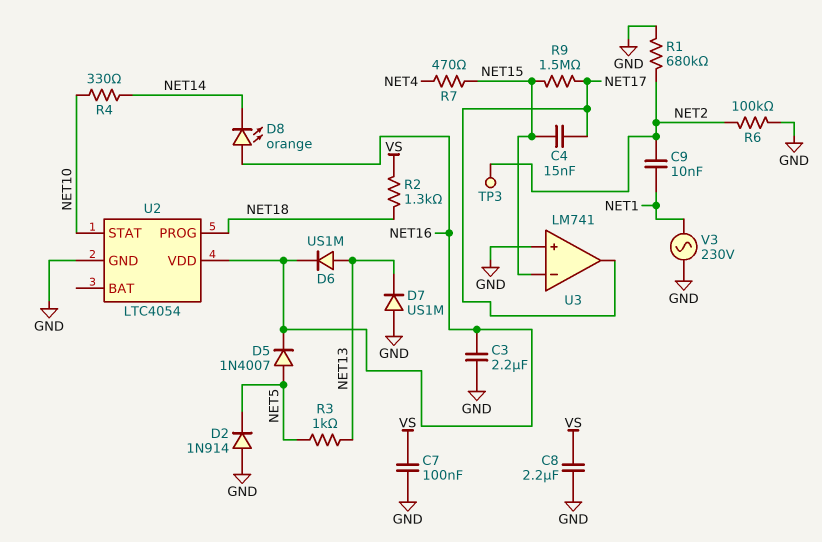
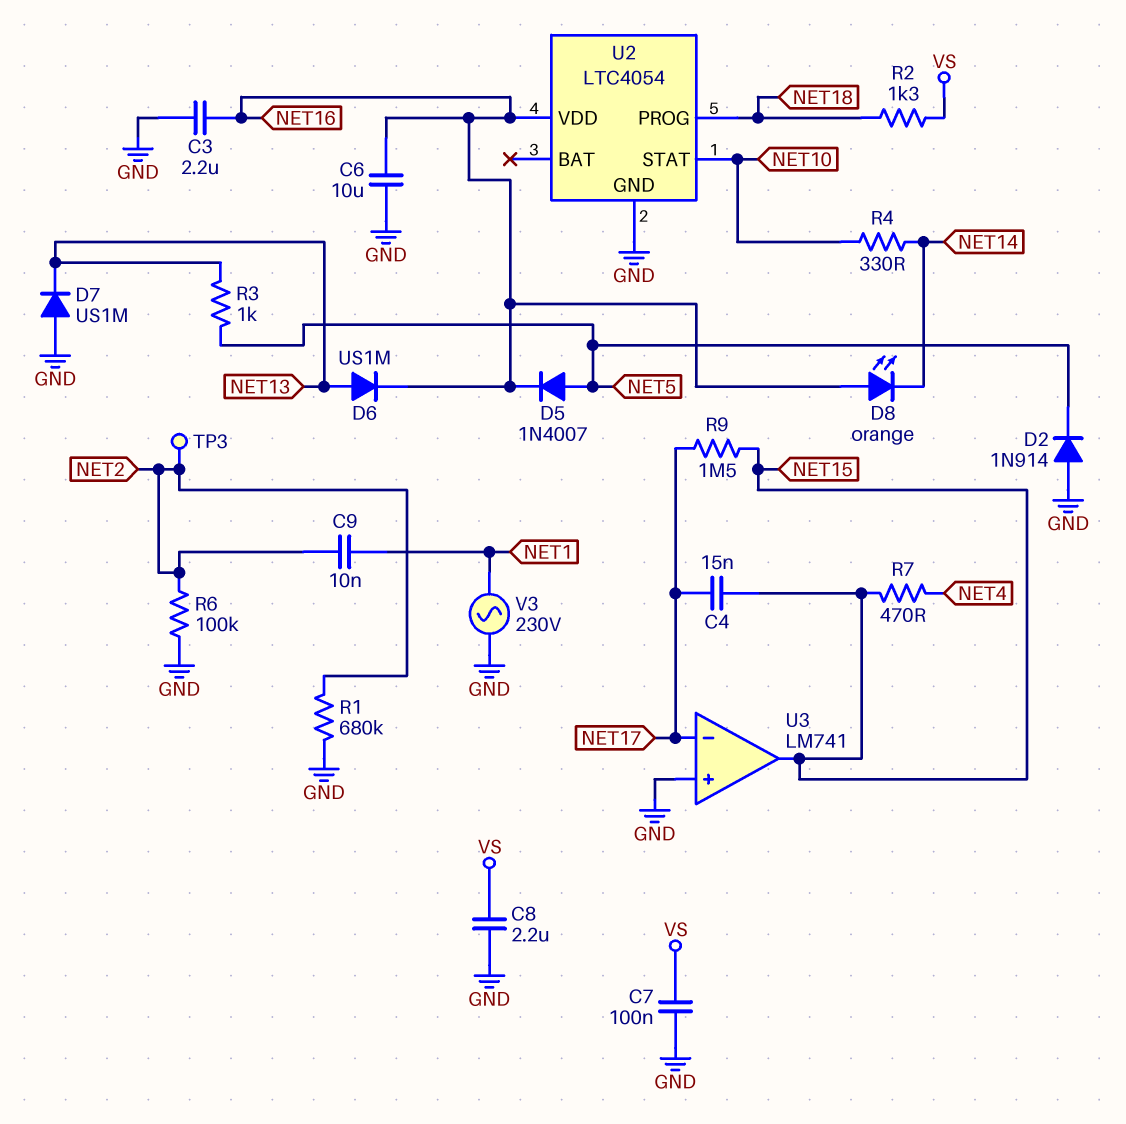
C6: none -> 10uF (GND, NET16)
U3 pin in-: NET15 -> NET17
U3 pin out: NET17 -> NET15

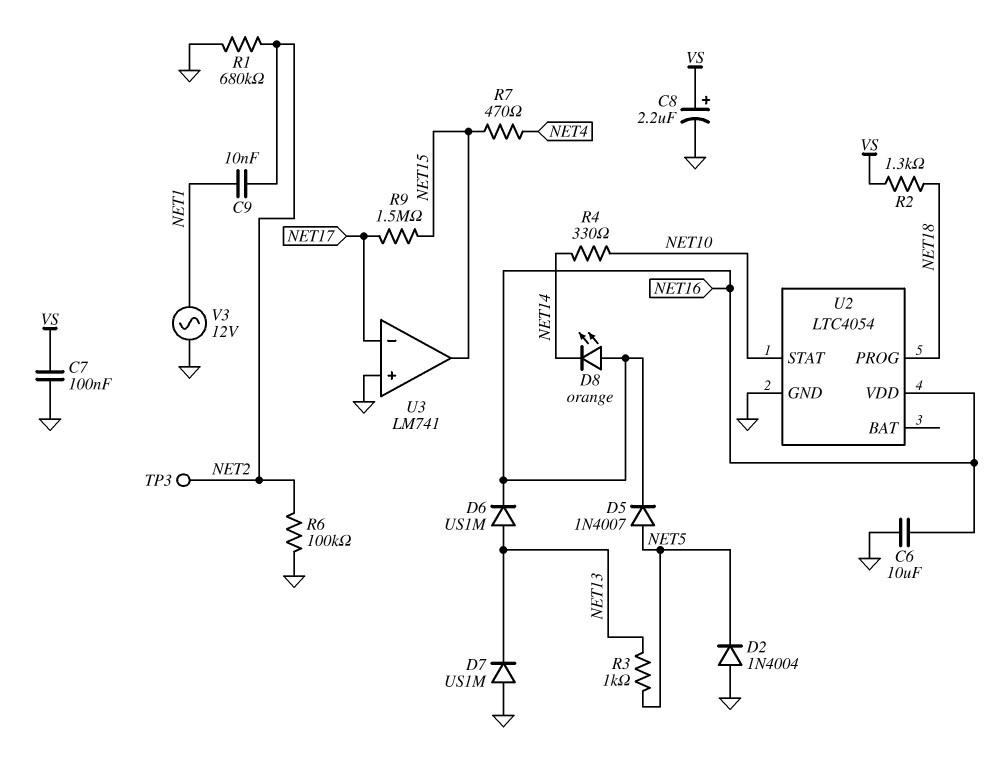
C3: 2.2uF (GND, NET16) -> none
C4: 15nF (NET15, NET17) -> none
C8: 2.2uF (GND, VS) -> 2.2uF (plus VS, minus GND)
D2: diode 1N914 (A GND, K NET5) -> diode 1N4004 (A GND, K NET5)
V3: AC 230V (GND, NET1) -> AC 12V (GND, NET1)

